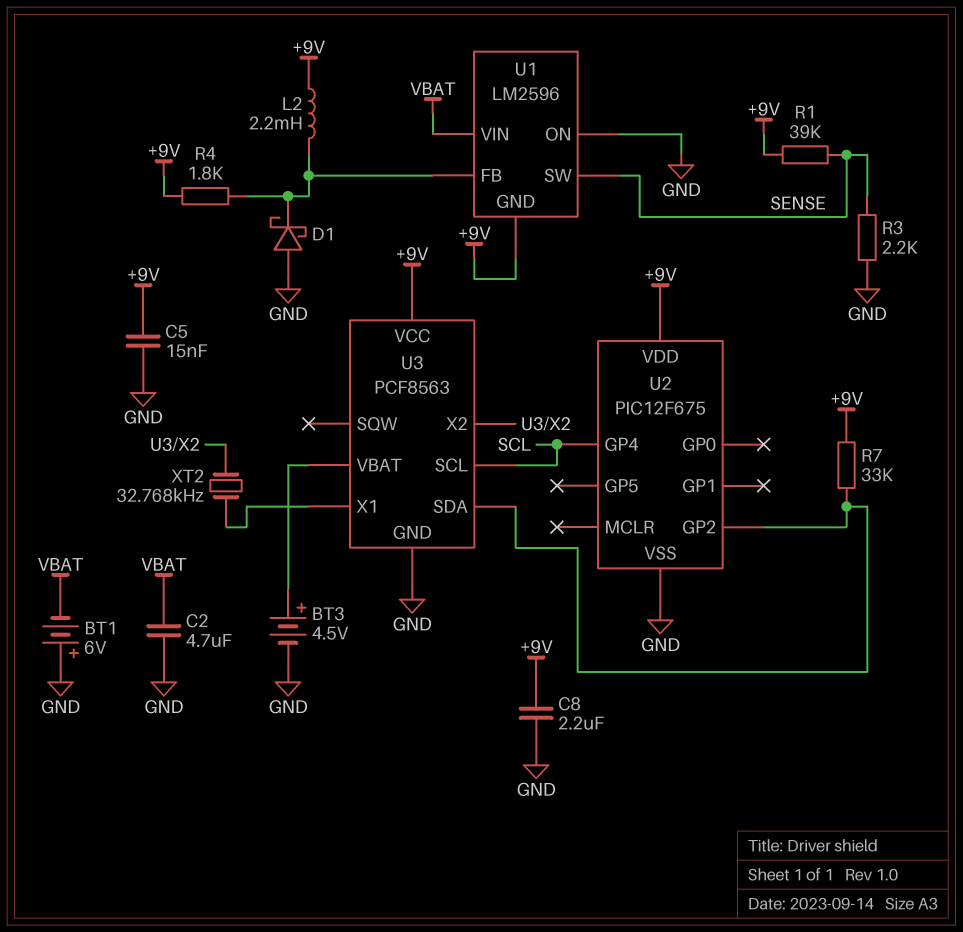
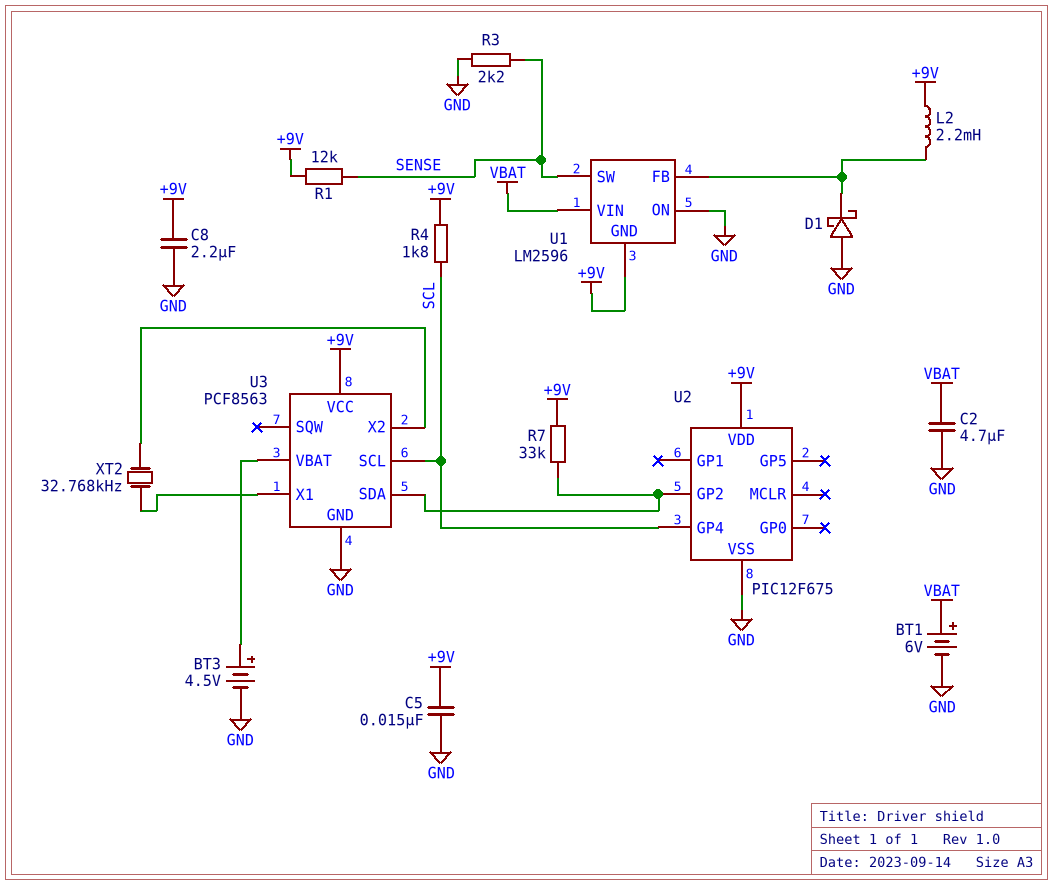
BT1: 6V (plus GND, minus VBAT) -> 6V (plus VBAT, minus GND)
R1: 39k (+9V, SENSE) -> 12k (+9V, SENSE)
R4: 1.8k (+9V, U1/FB) -> 1.8k (+9V, SCL)

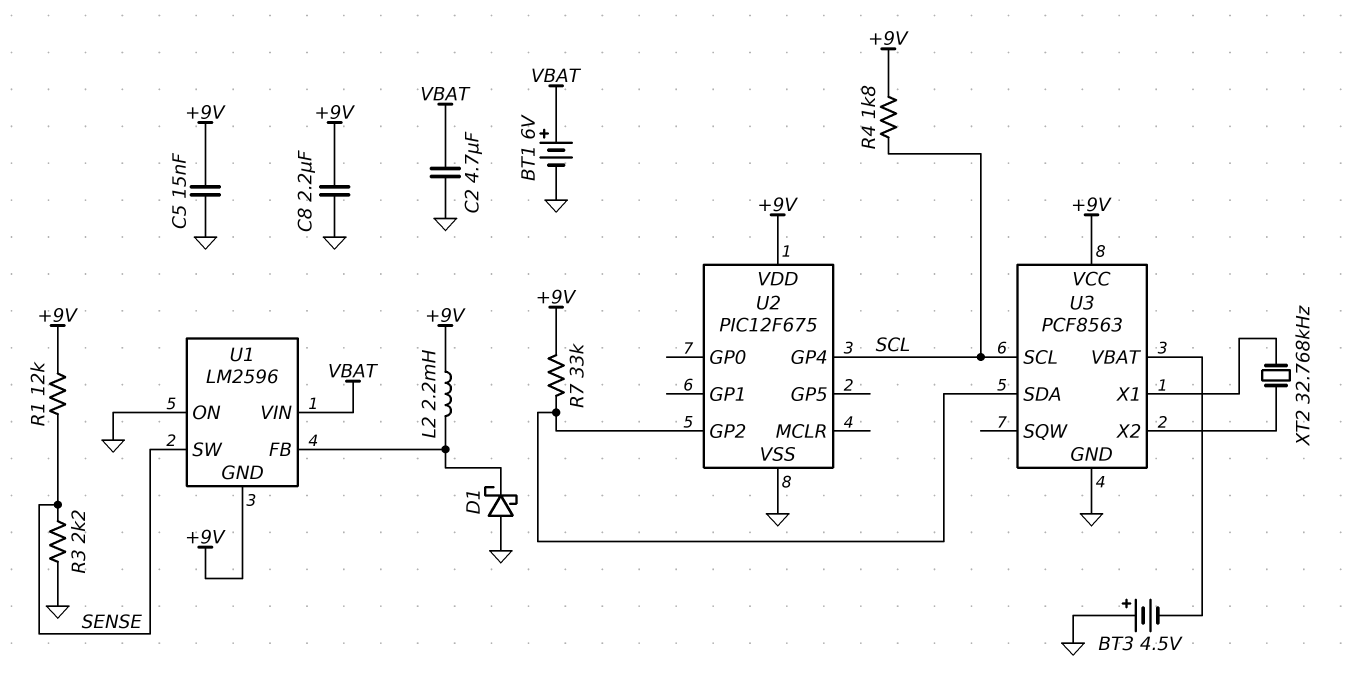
BT3: 4.5V (plus U3/VBAT, minus GND) -> 4.5V (plus GND, minus U3/VBAT)

